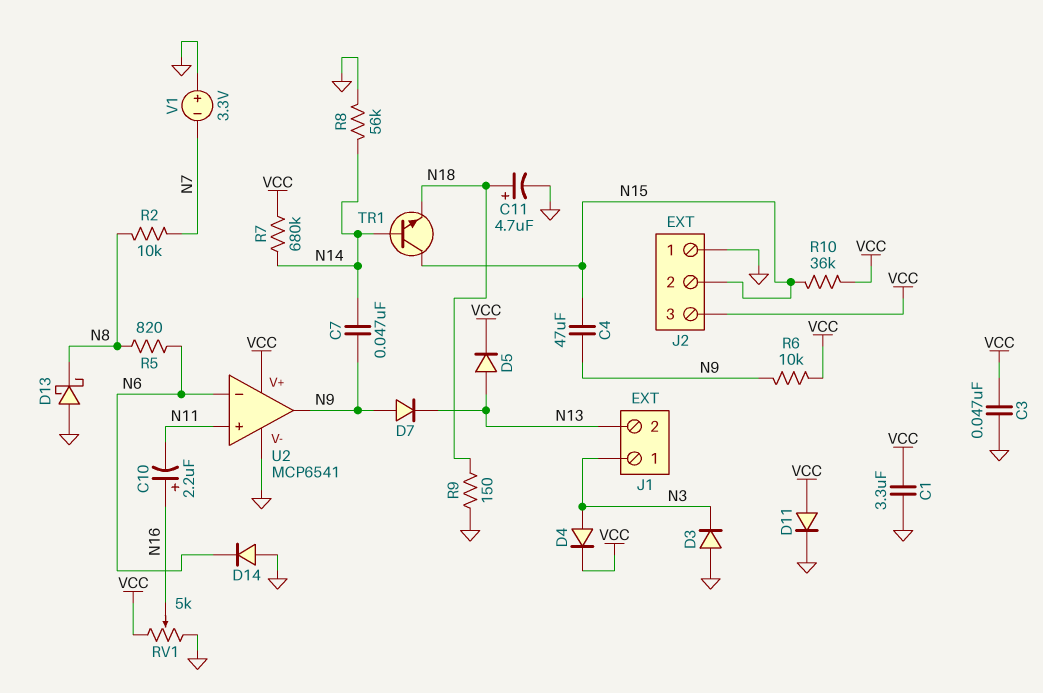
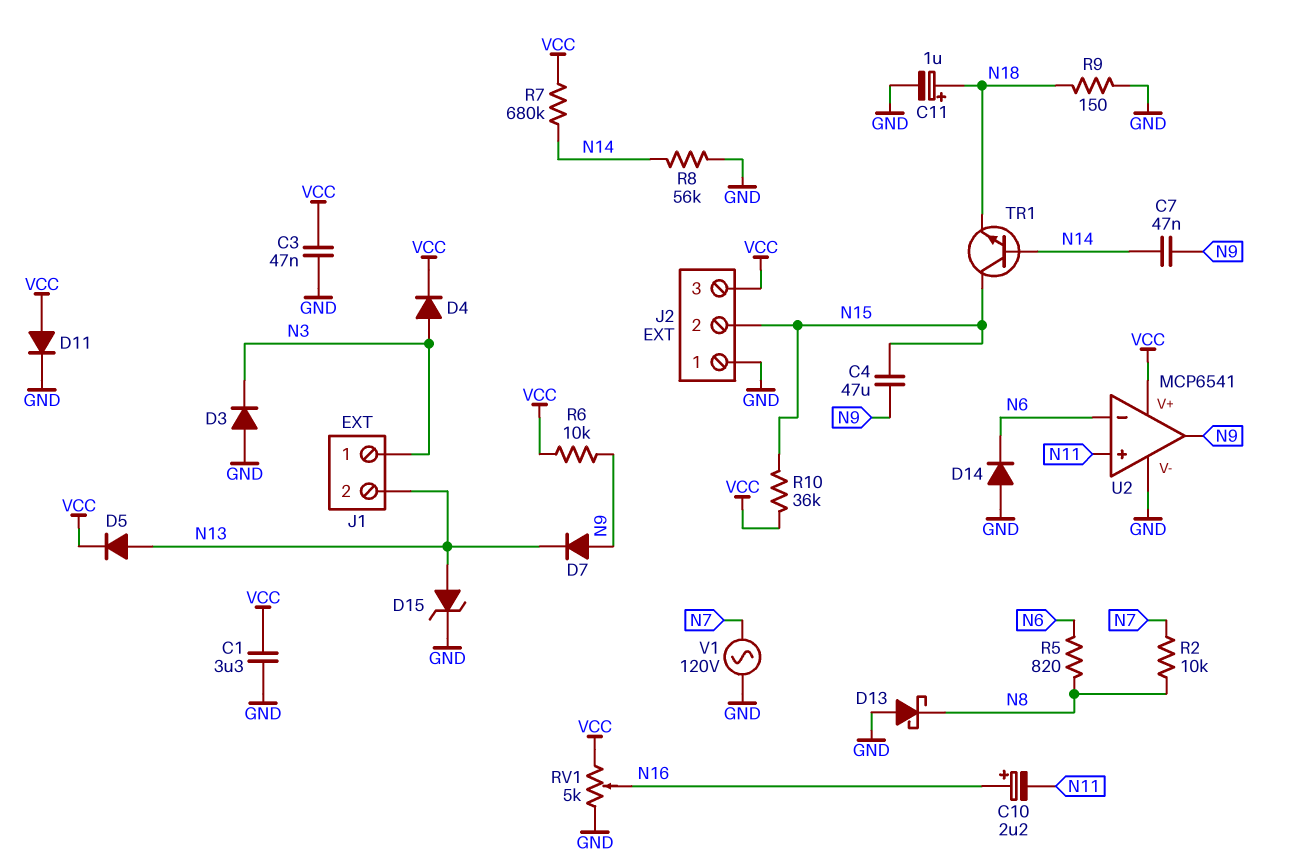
C11: 4.7uF (plus N18, minus GND) -> 1uF (plus N18, minus GND)
D15: none -> zener (A N13, K GND)
V1: 3.3V (plus GND, minus N7) -> AC 120V (GND, N7)

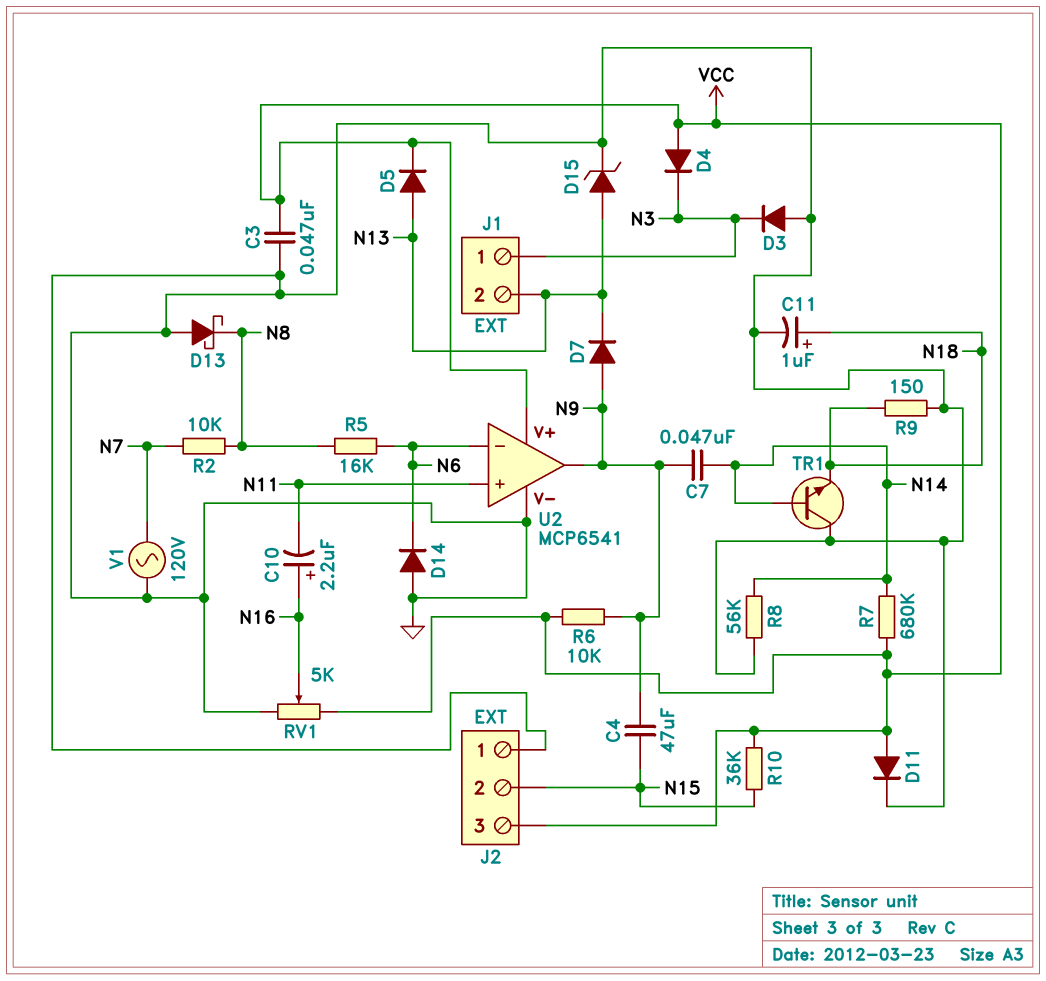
C1: 3.3uF (GND, VCC) -> none
D4: diode (A N3, K VCC) -> diode (A VCC, K N3)
R5: 820 (N6, N8) -> 16k (N6, N8)
TR1: NPN (B N14, C N15, E N18) -> NPN (B N14, C GND, E N18)

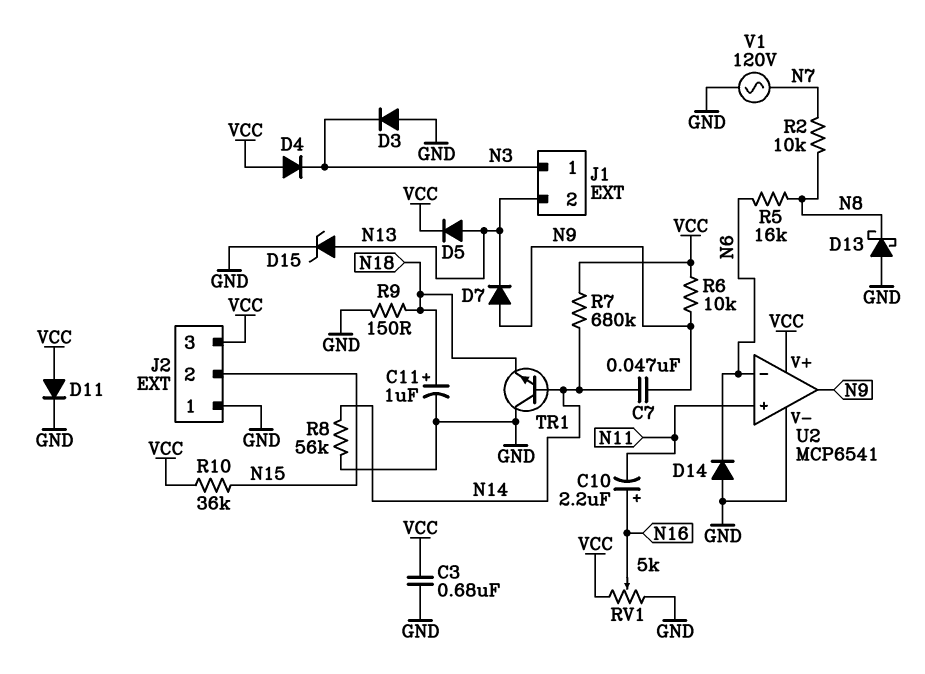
C3: 47nF (GND, VCC) -> 680nF (GND, VCC)
C4: 47uF (N9, N15) -> none

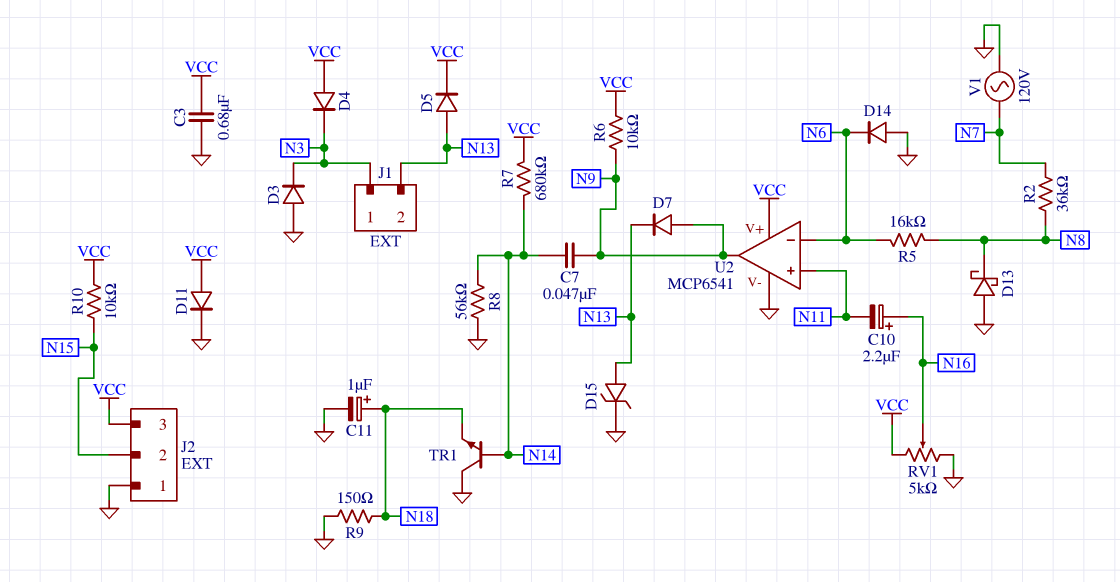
R2: 10k (N7, N8) -> 36k (N7, N8)
R10: 36k (N15, VCC) -> 10k (N15, VCC)

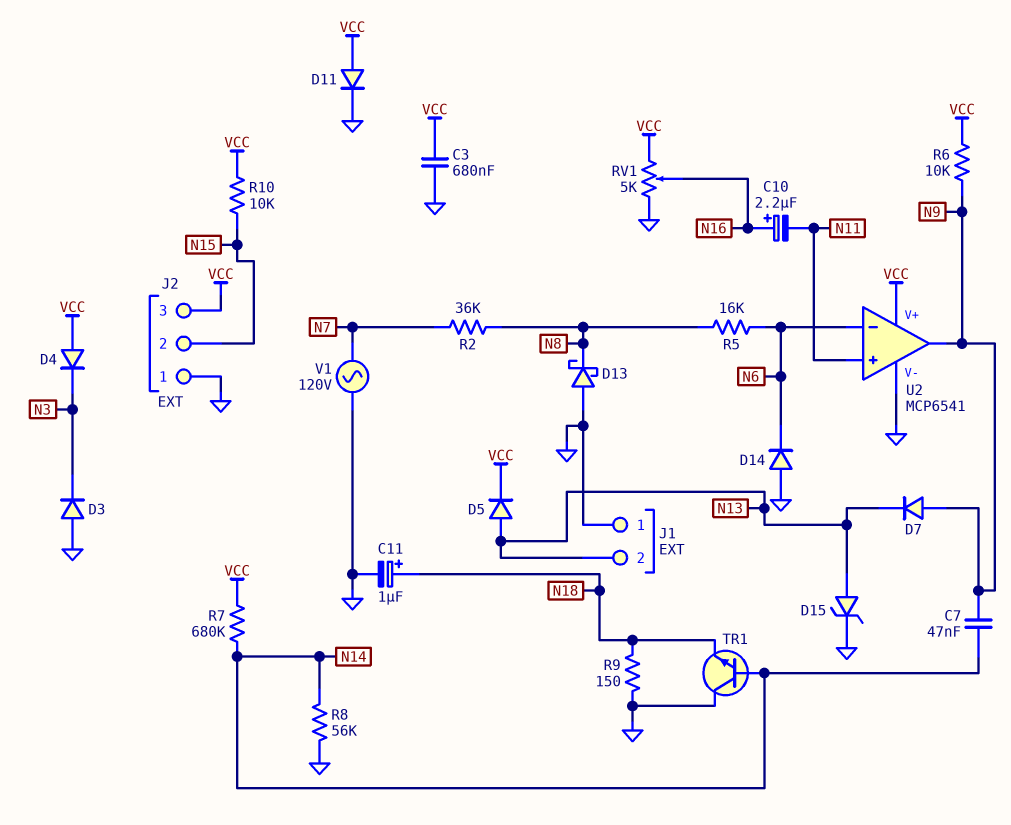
J1 pin 1: N3 -> GND

